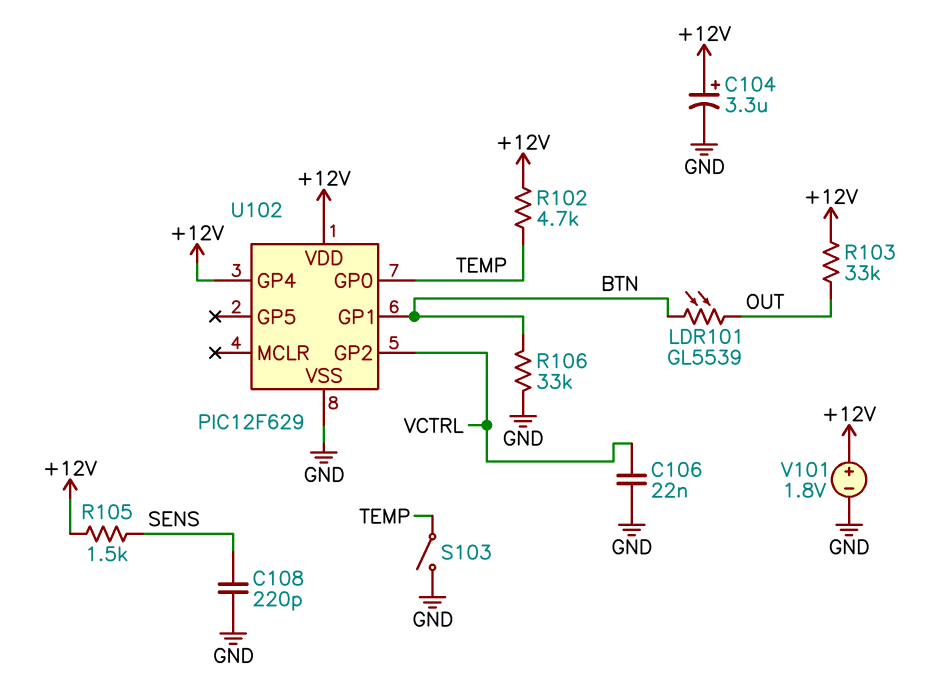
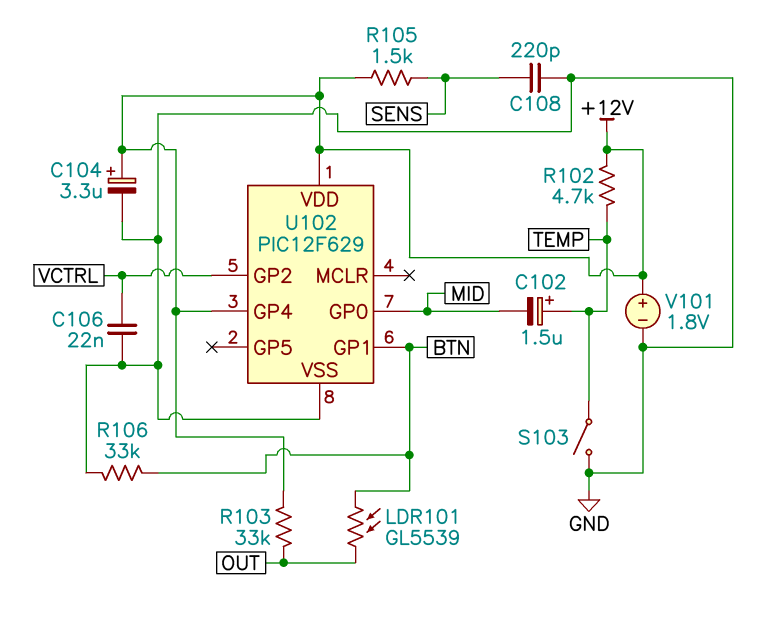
C102: none -> 1.5uF (plus TEMP, minus MID)
U102 pin GP0: TEMP -> MID

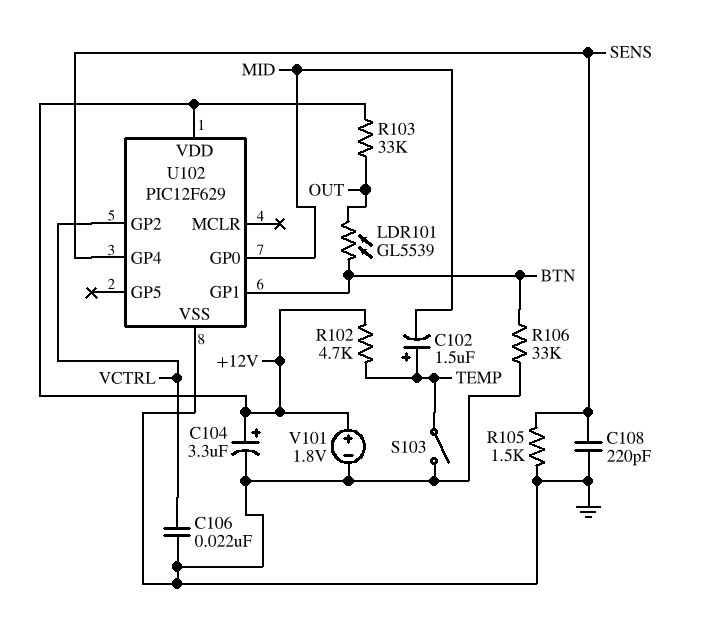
R105: 1.5k (+12V, SENS) -> 1.5k (GND, SENS)
U102 pin GP4: +12V -> SENS

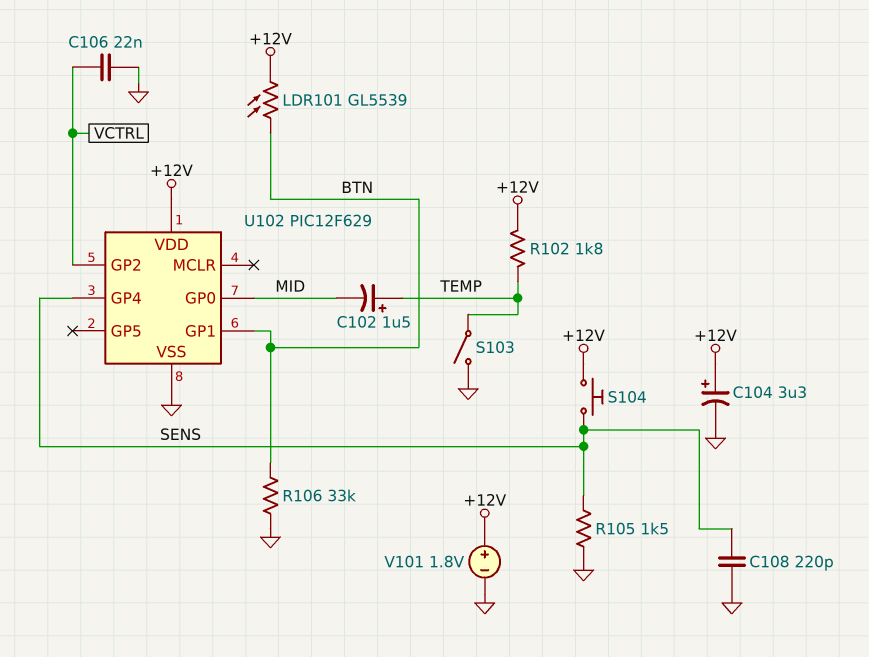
LDR101: GL5539 (BTN, OUT) -> GL5539 (+12V, BTN)
R102: 4.7k (+12V, TEMP) -> 1.8k (+12V, TEMP)
R103: 33k (+12V, OUT) -> none
S104: none -> button (+12V, SENS)

